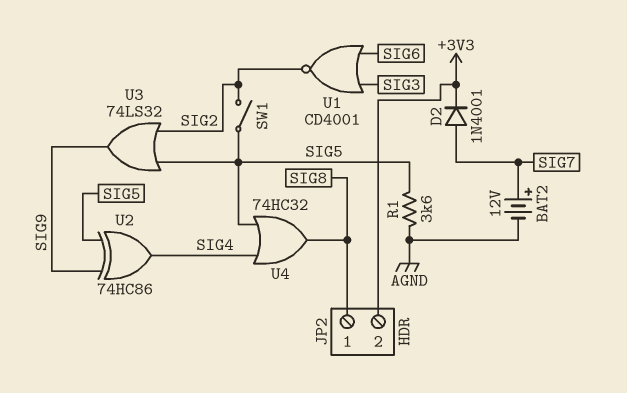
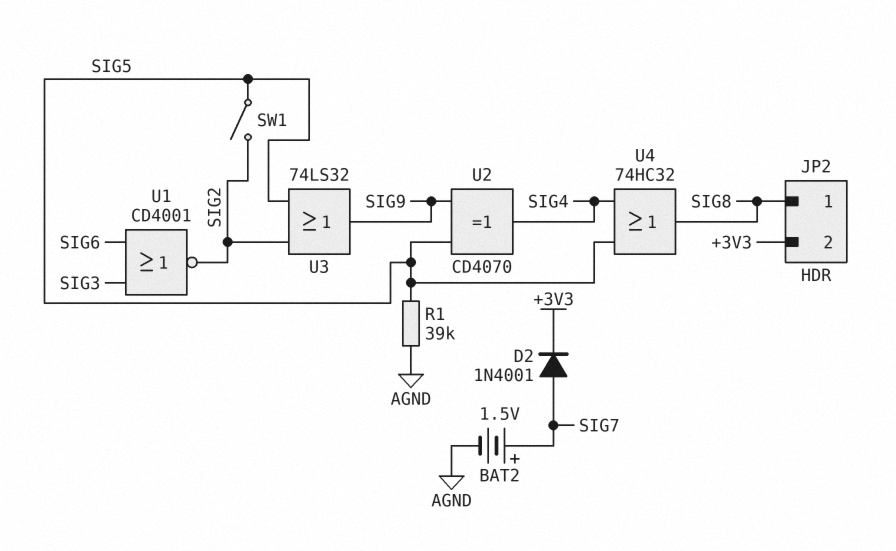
BAT2: 12V (plus SIG7, minus AGND) -> 1.5V (plus SIG7, minus AGND)
R1: 3.6k (AGND, SIG5) -> 39k (AGND, SIG5)
U2: XOR 74HC86 (in SIG5, in SIG9, out SIG4) -> XOR CD4070 (in SIG5, in SIG9, out SIG4)

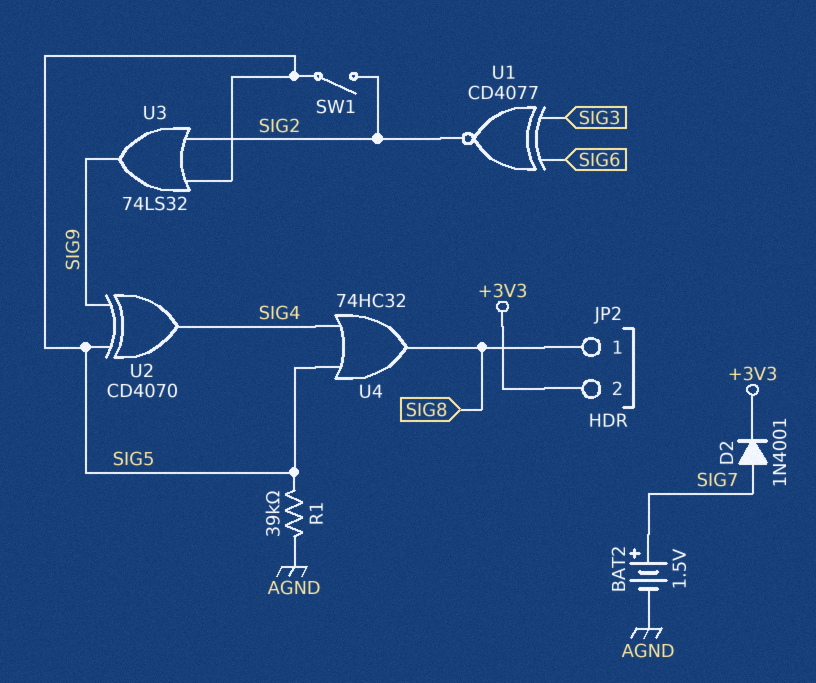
U1: NOR CD4001 (in SIG3, in SIG6, out SIG2) -> XNOR CD4077 (in SIG3, in SIG6, out SIG2)

